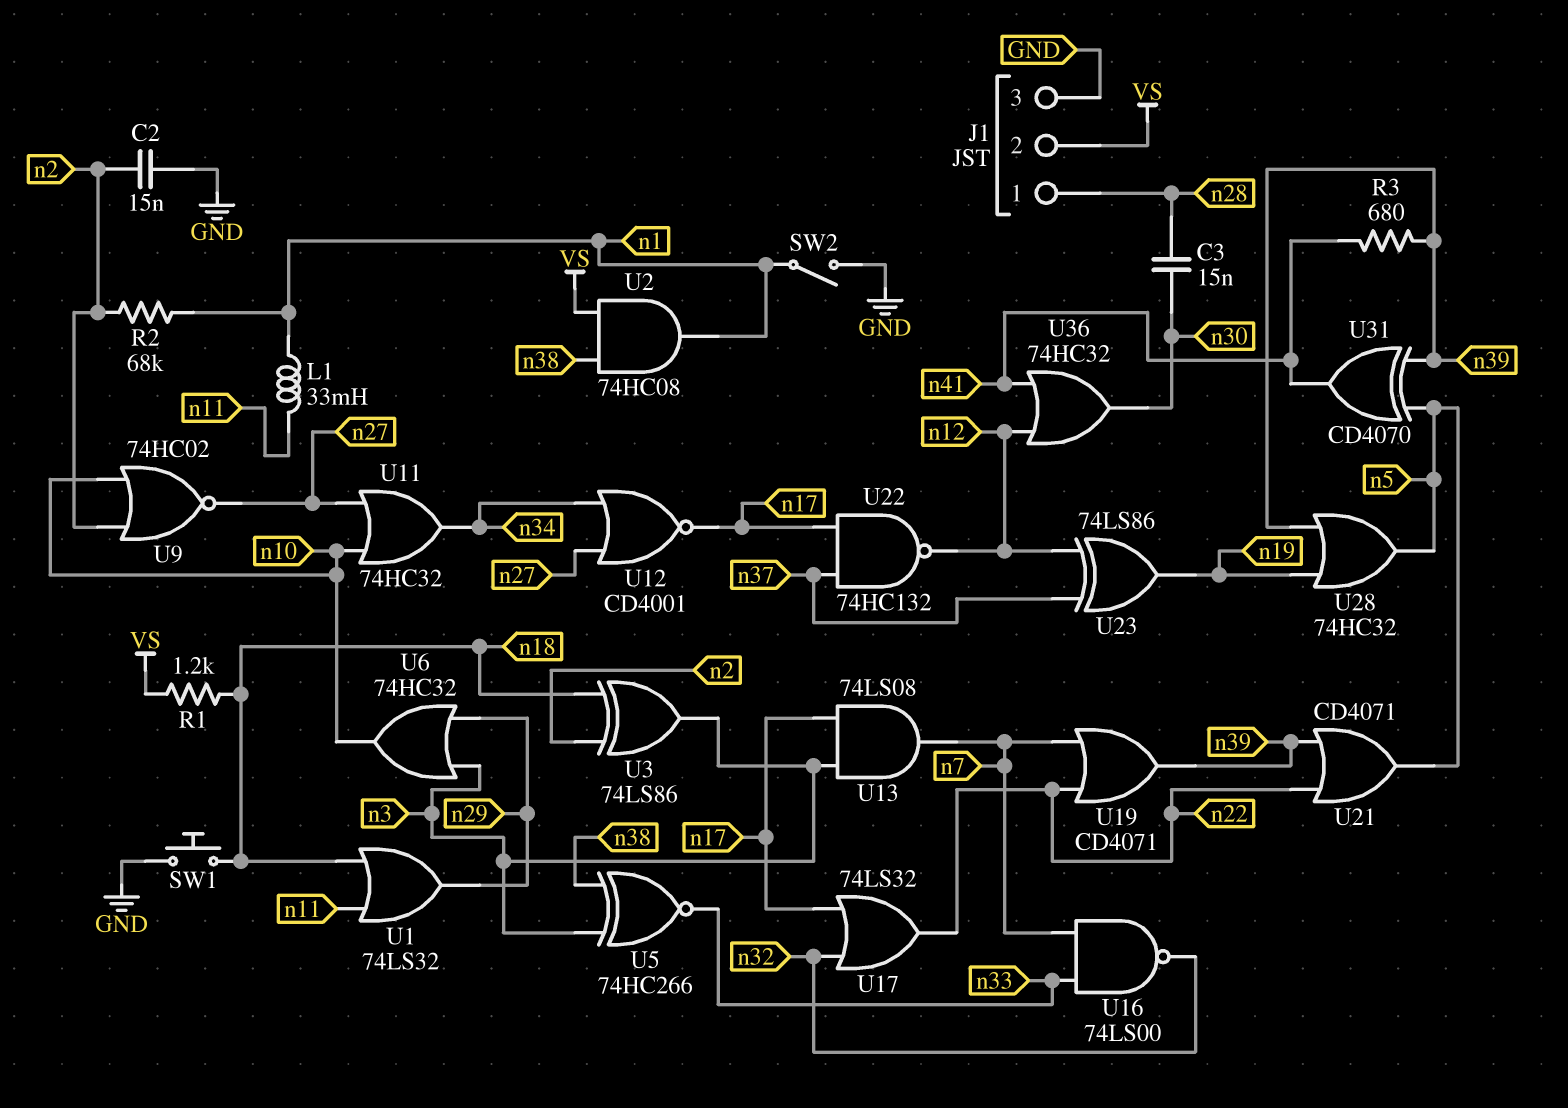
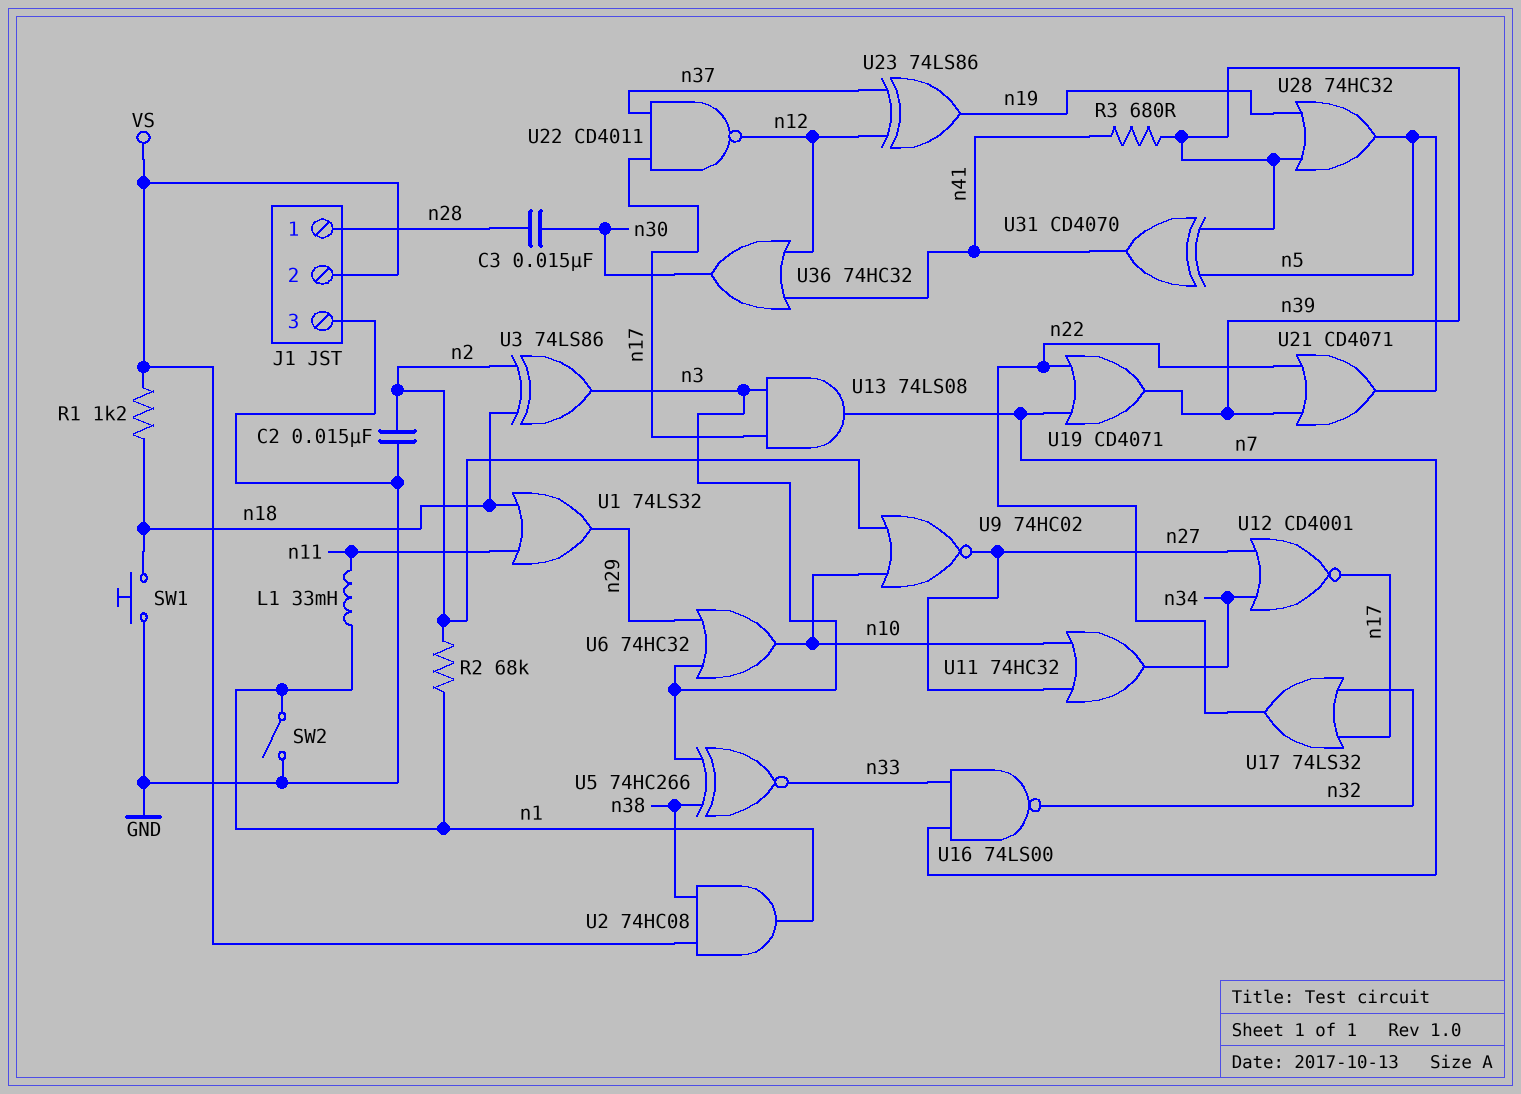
U22: NAND 74HC132 (in n17, in n37, out n12) -> NAND CD4011 (in n17, in n37, out n12)

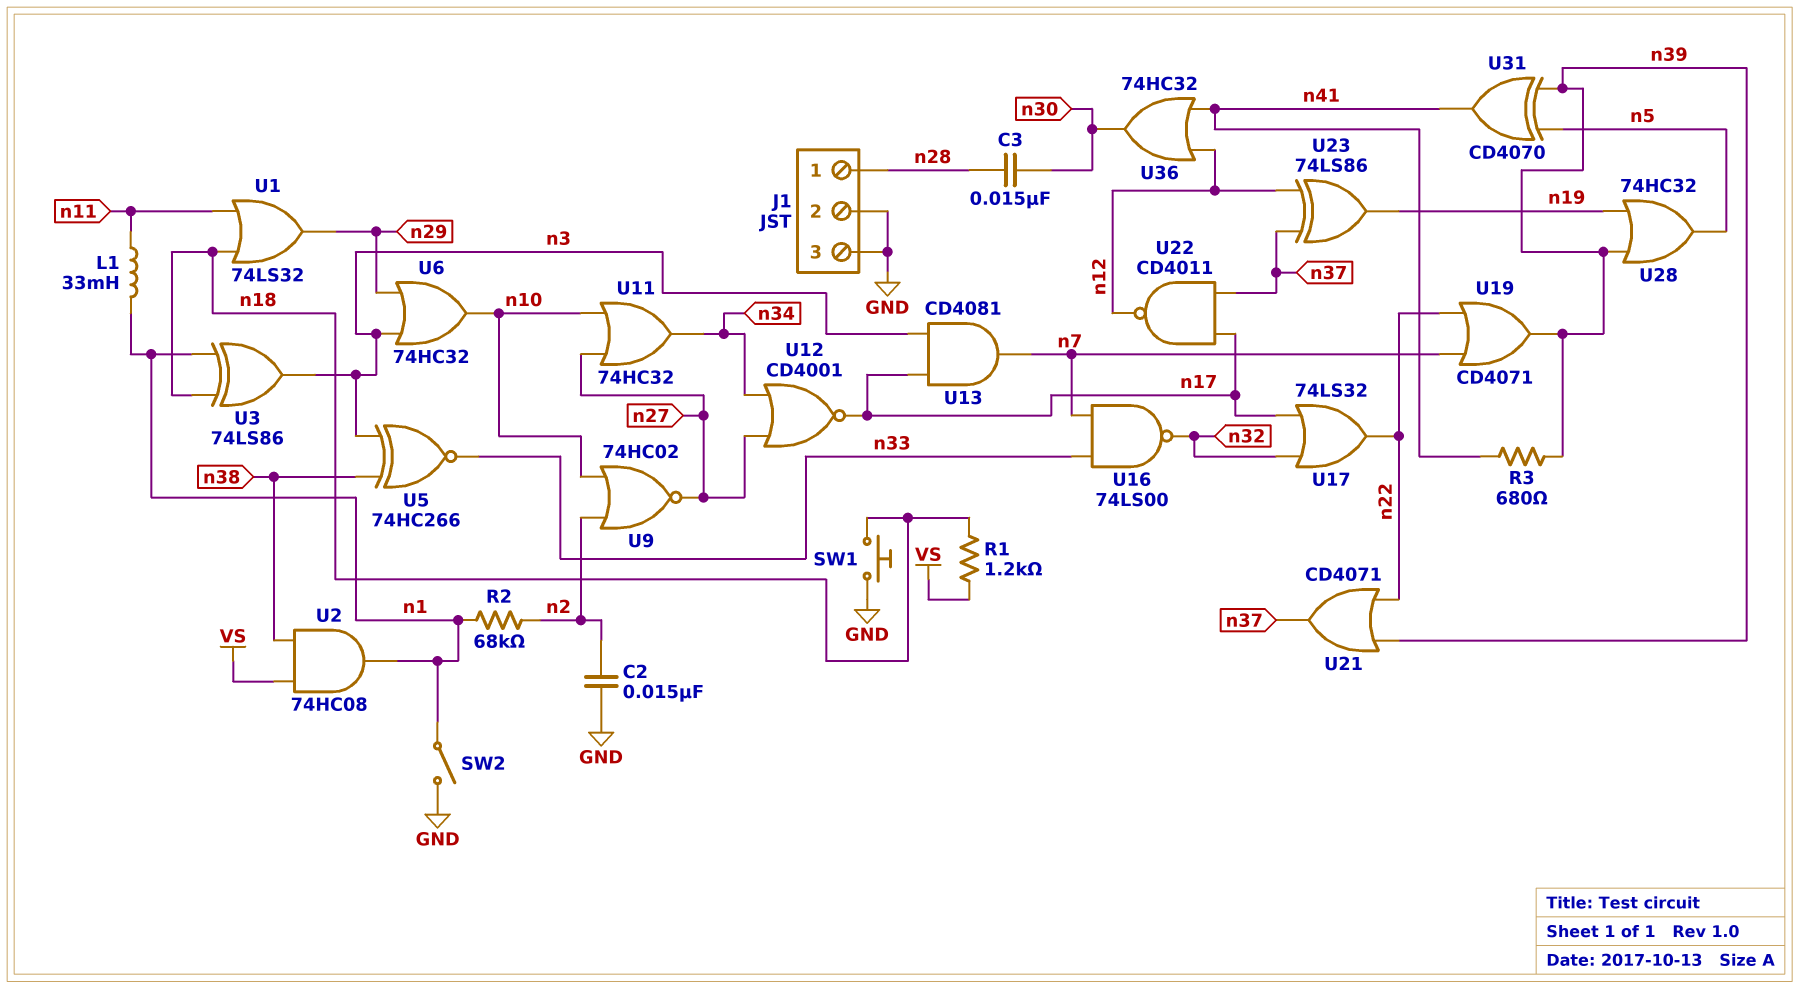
J1 pin 2: VS -> GND
U3: XOR 74LS86 (in n2, in n18, out n3) -> XOR 74LS86 (in n1, in n18, out n3)
U13: AND 74LS08 (in n3, in n17, out n7) -> AND CD4081 (in n3, in n17, out n7)
U21: OR CD4071 (in n22, in n39, out n5) -> OR CD4071 (in n22, in n39, out n37)

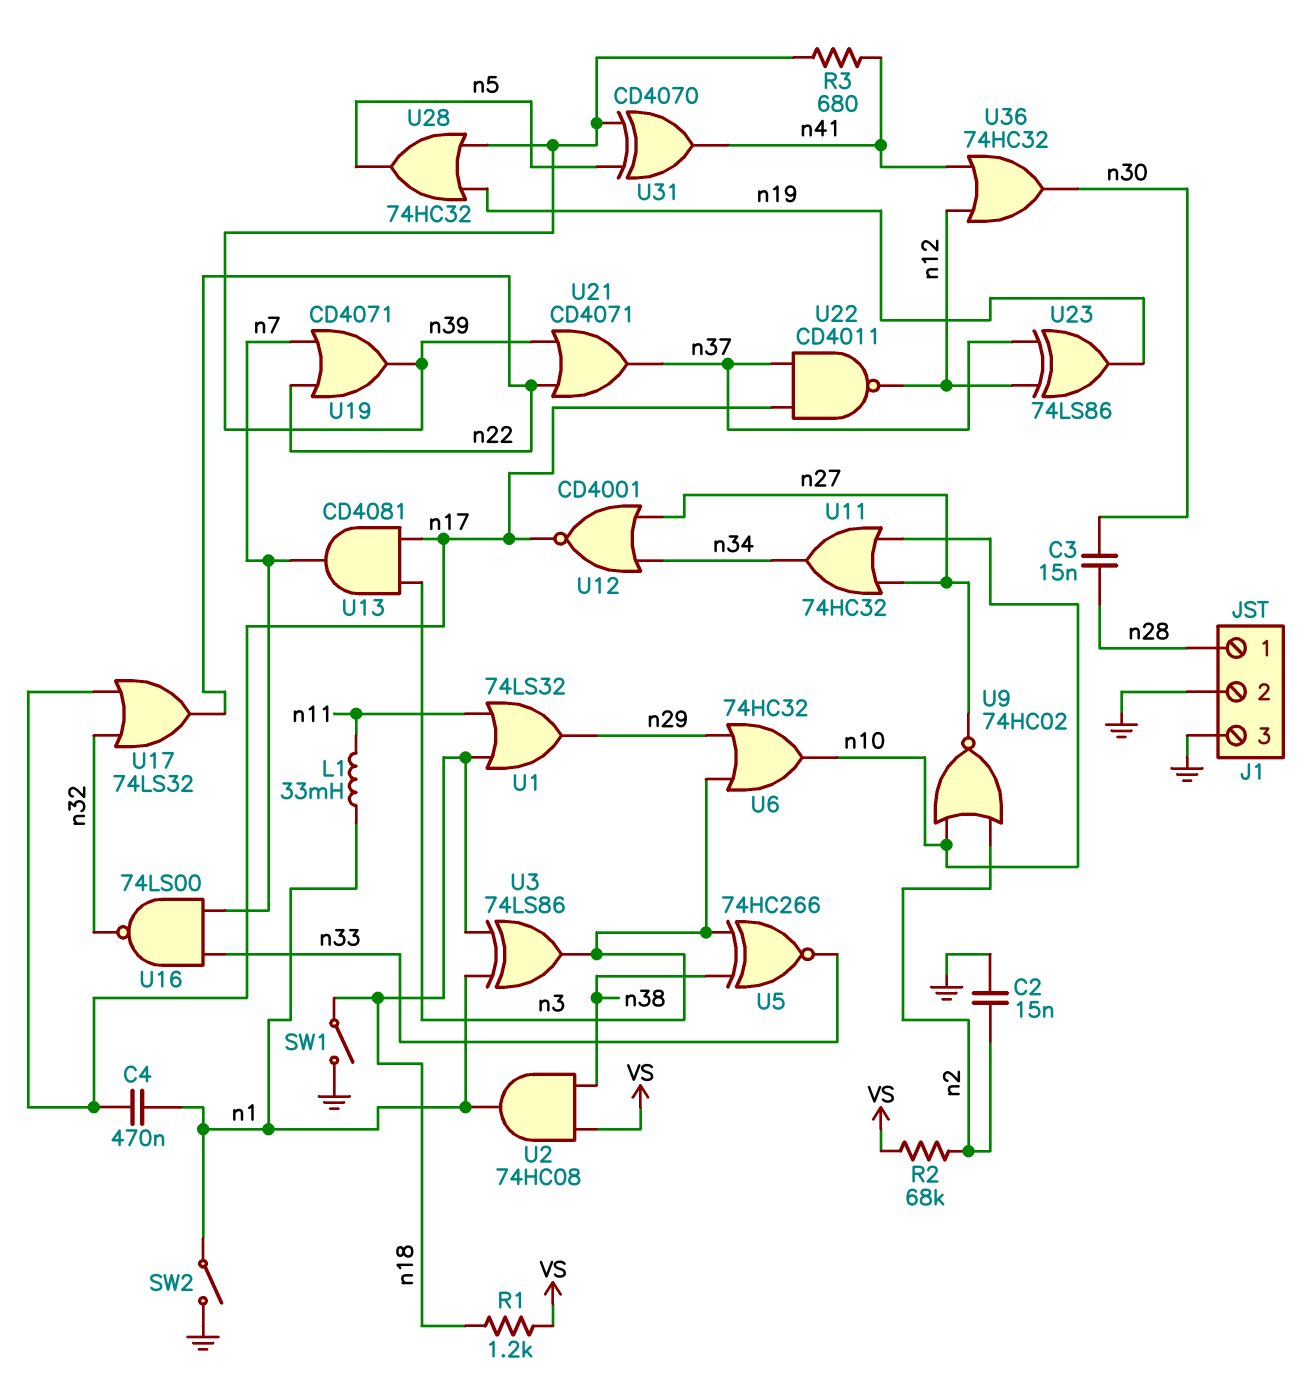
C4: none -> 470nF (n1, n17)
R2: 68k (n1, n2) -> 68k (VS, n2)
SW1: button (GND, n18) -> switch (GND, n18)

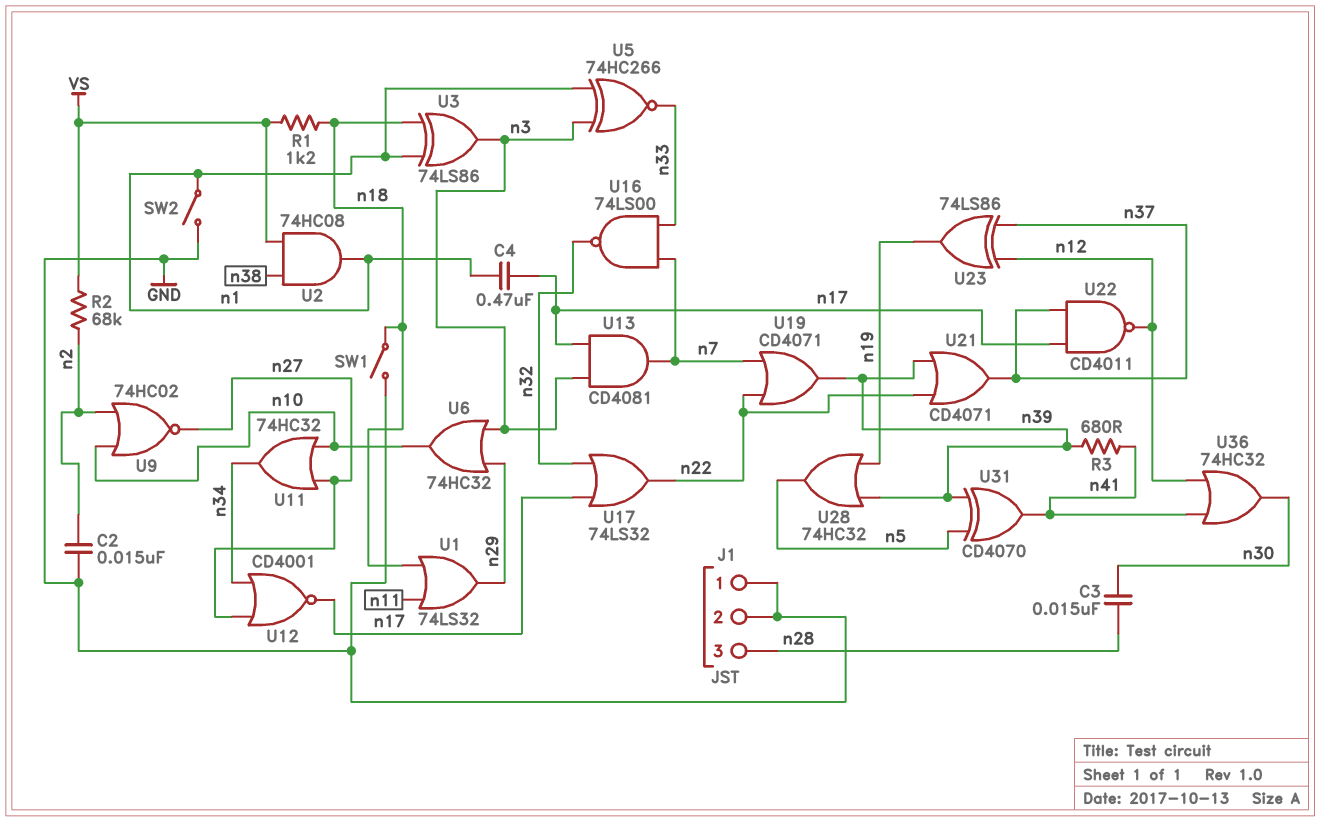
J1 pin 1: n28 -> GND
J1 pin 3: GND -> n28
L1: 33mH (n1, n11) -> none
U5: XNOR 74HC266 (in n3, in n38, out n33) -> XNOR 74HC266 (in n1, in n3, out n33)

